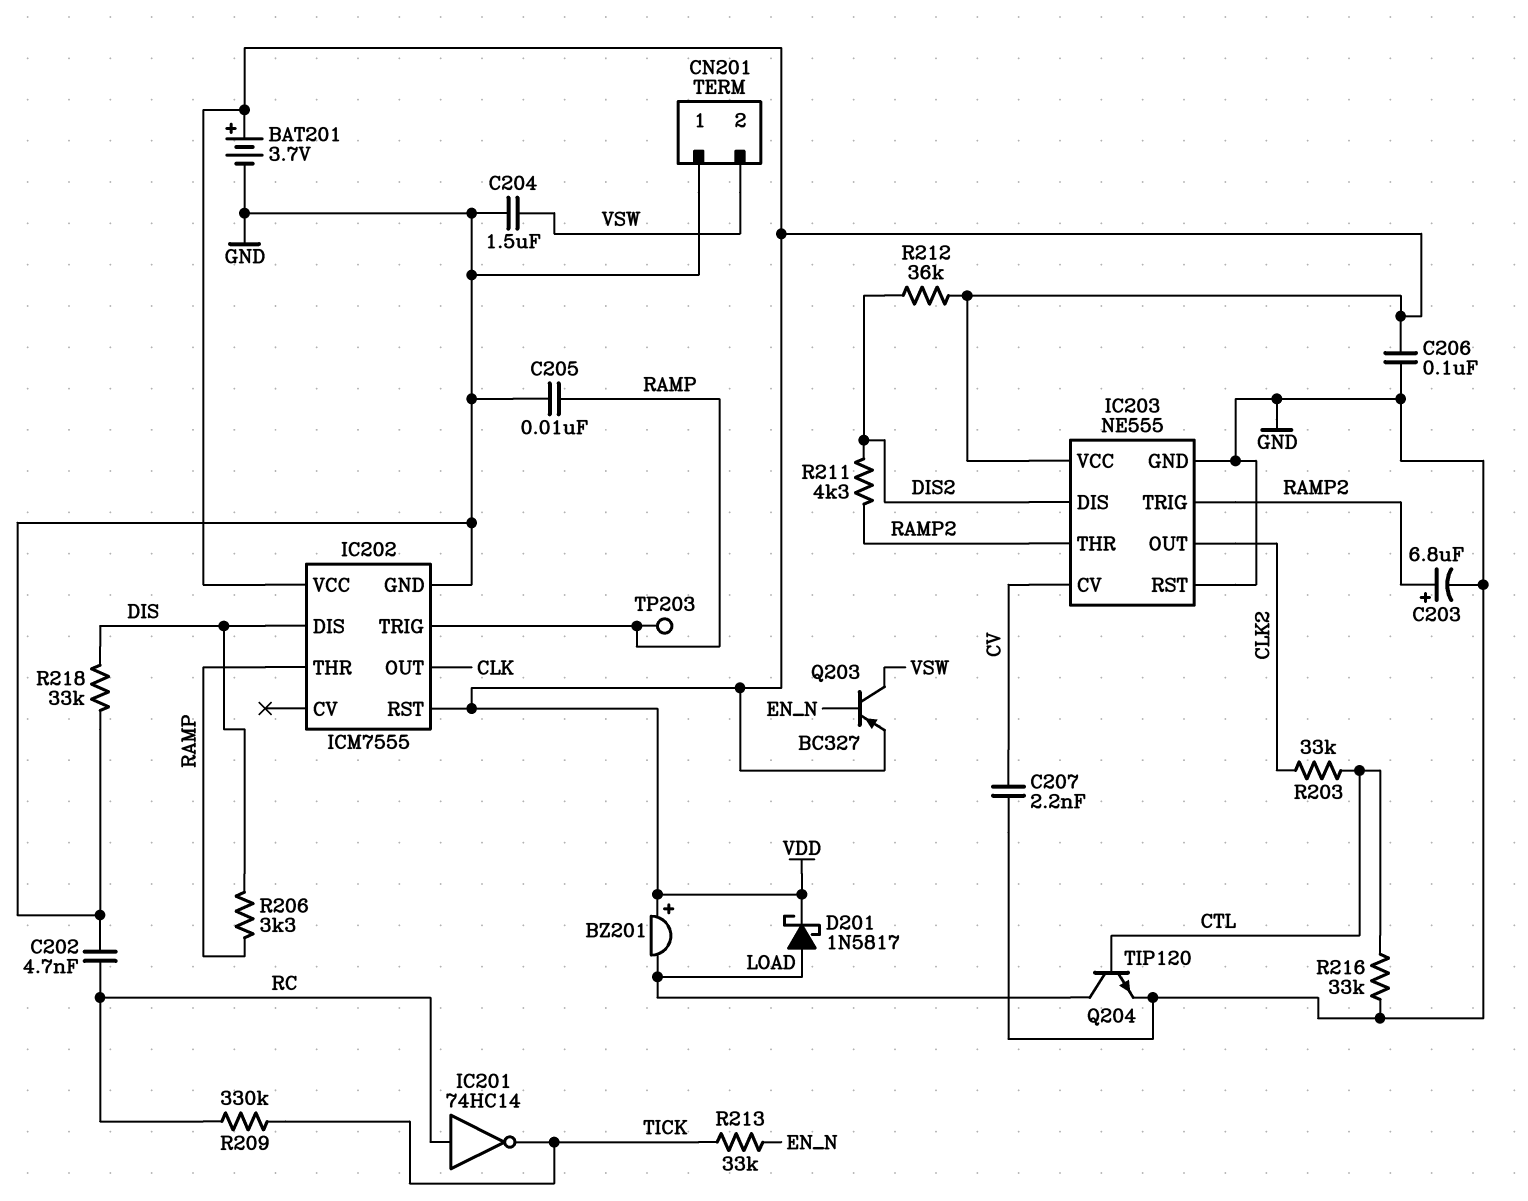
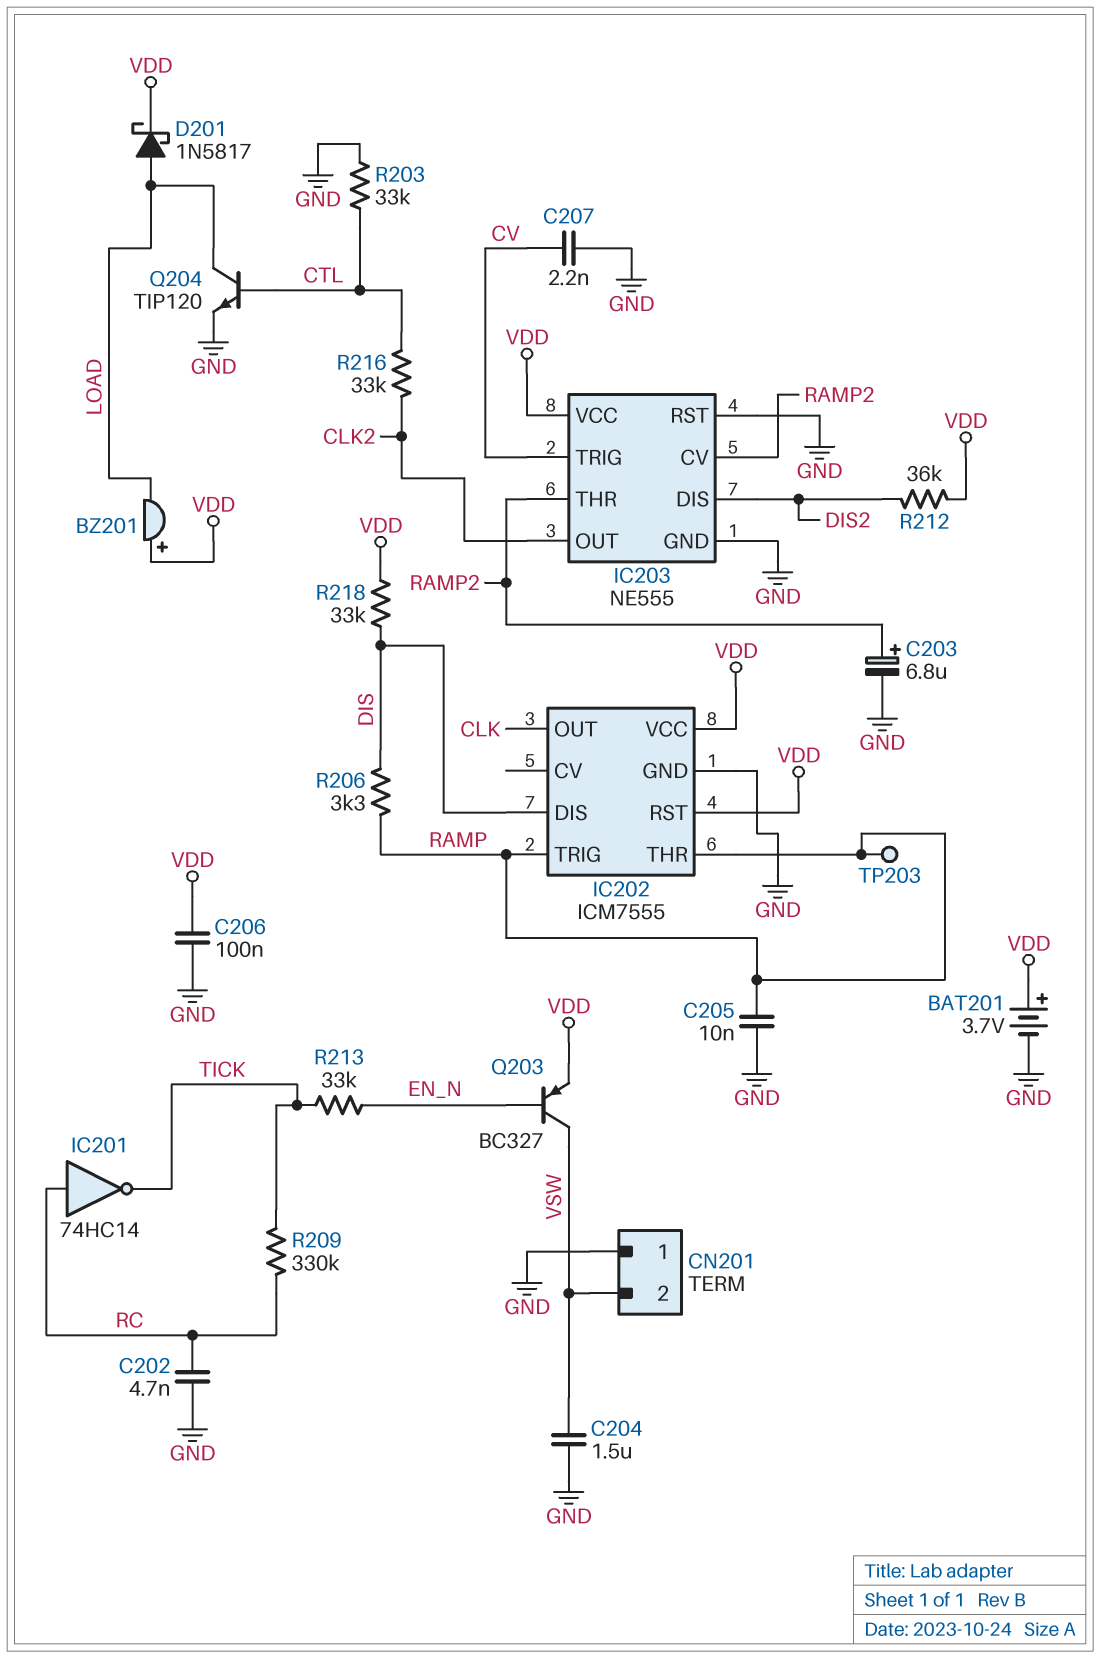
IC203 pin CV: CV -> RAMP2
IC203 pin TRIG: RAMP2 -> CV
R203: 33k (CLK2, CTL) -> 33k (CTL, GND)
R211: 4.3k (DIS2, RAMP2) -> none
R216: 33k (CTL, GND) -> 33k (CLK2, CTL)
R218: 33k (DIS, GND) -> 33k (DIS, VDD)

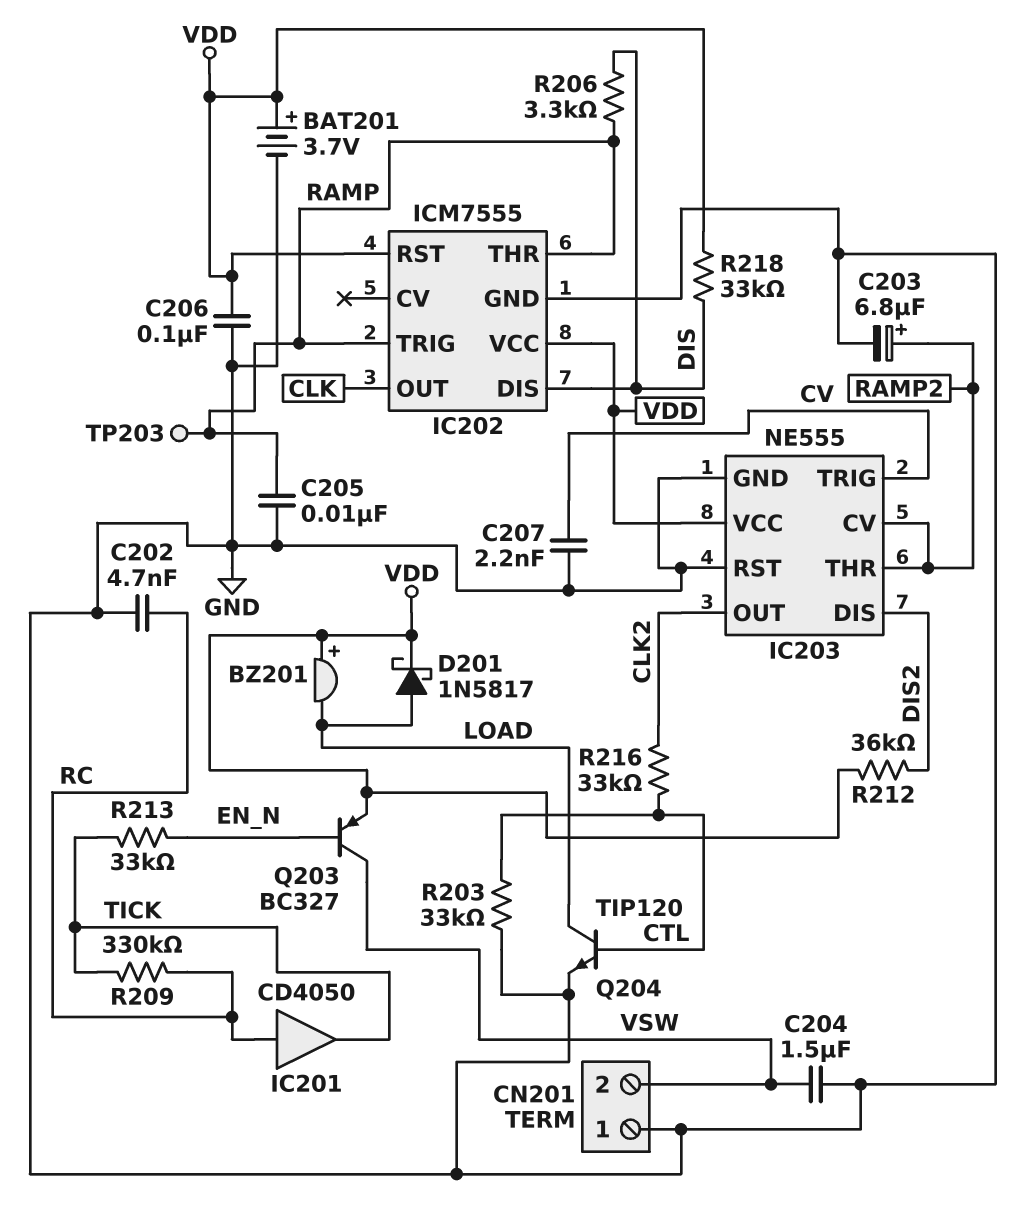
IC201: NOT 74HC14 (in RC, out TICK) -> buffer CD4050 (in RC, out TICK)

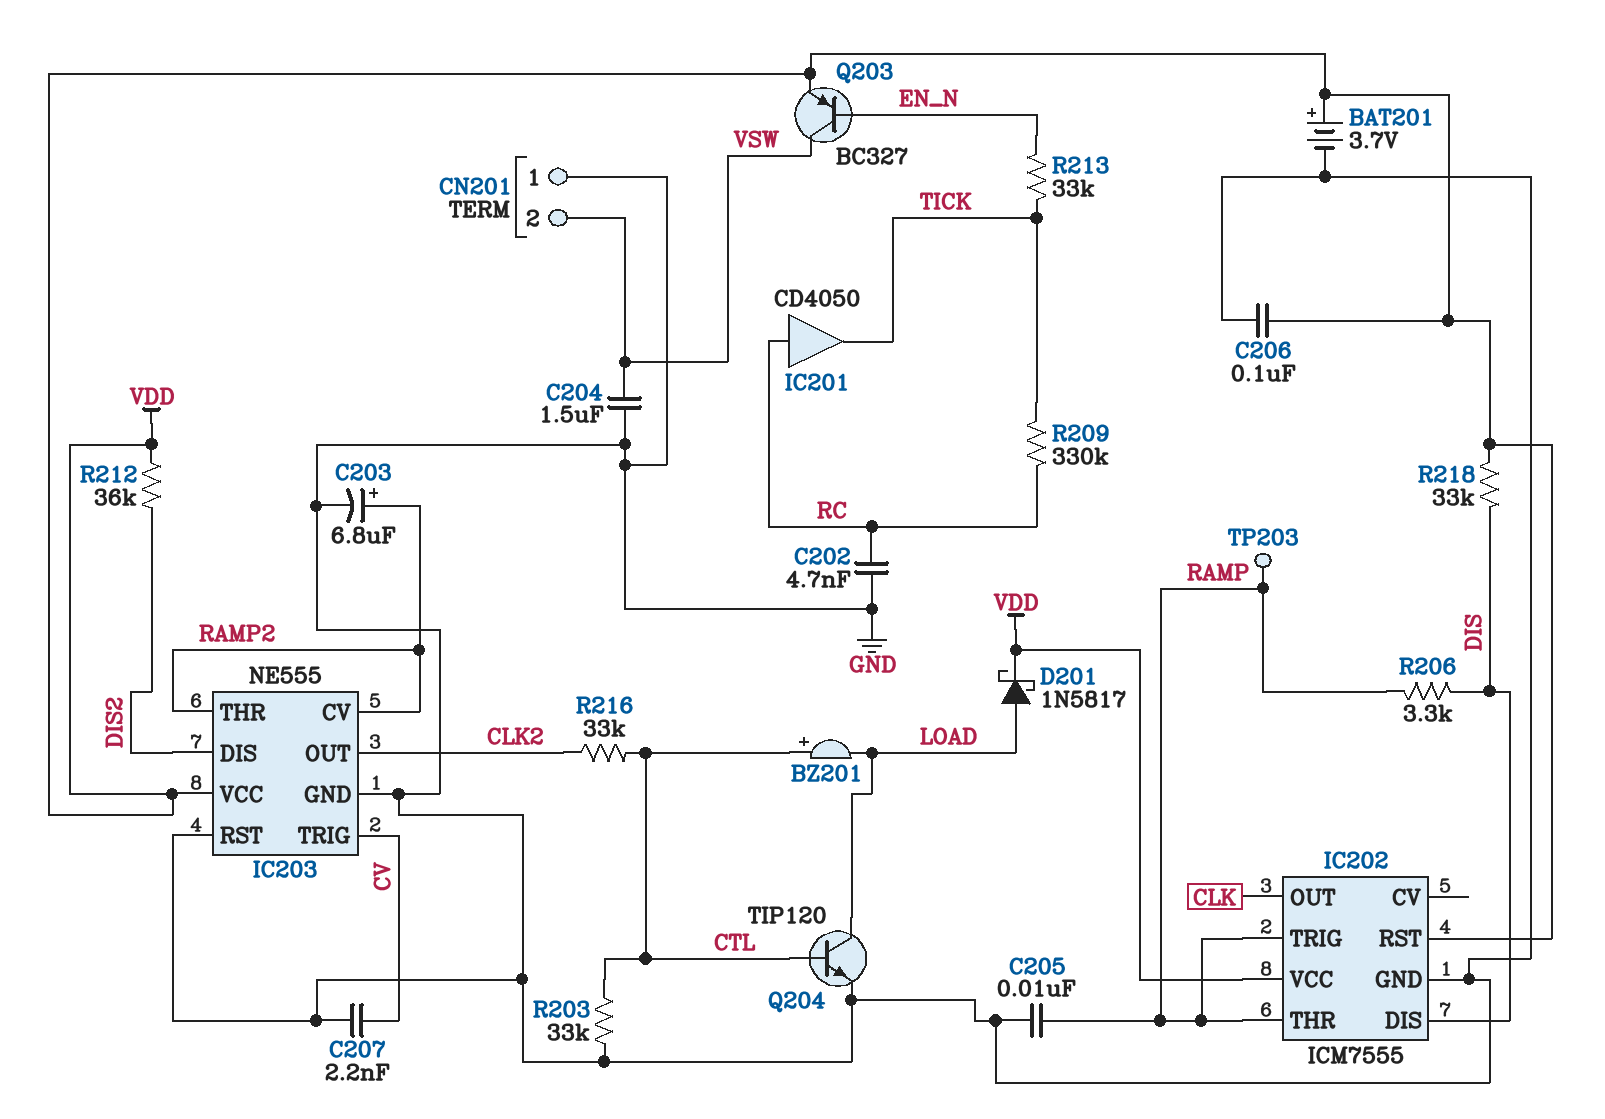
BZ201: buzzer (plus VDD, minus LOAD) -> buzzer (plus CTL, minus LOAD)

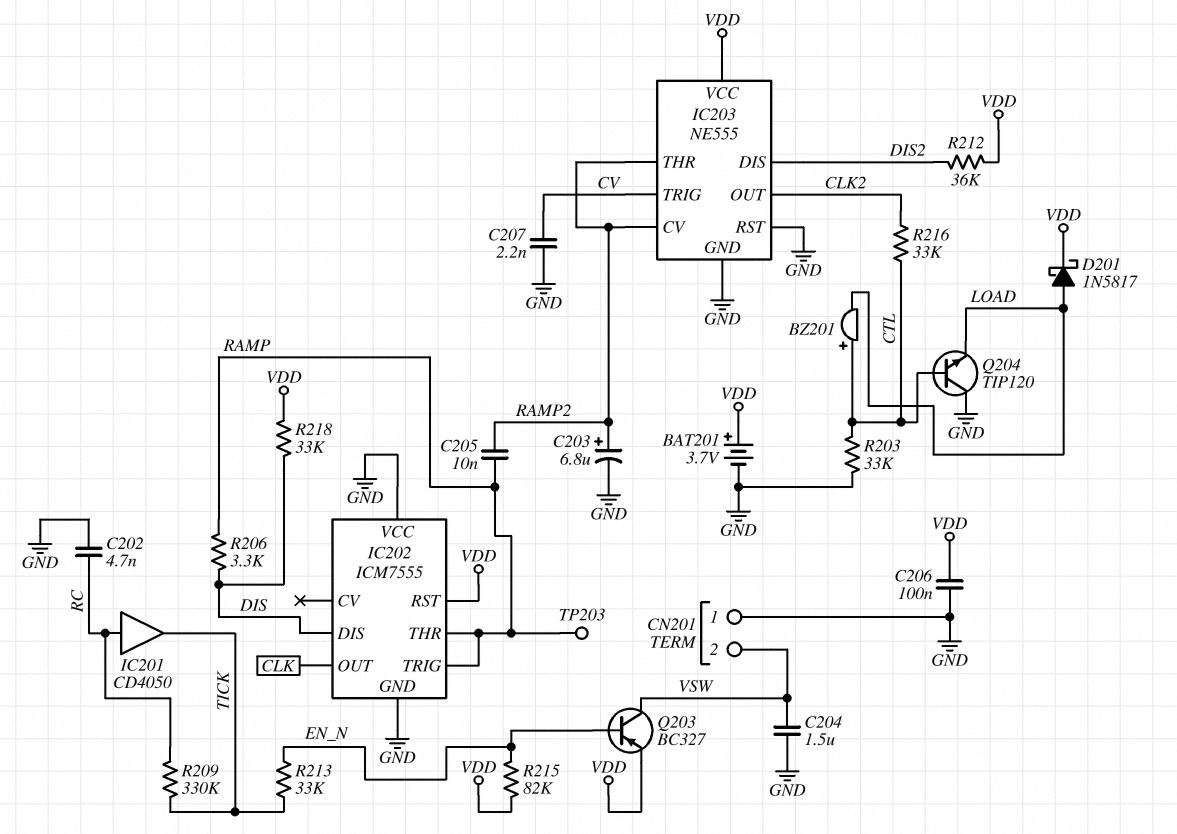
C205: 10nF (GND, RAMP) -> 10nF (RAMP, RAMP2)
IC202 pin VCC: VDD -> GND
Q204: NPN TIP120 (B CTL, C LOAD, E GND) -> NPN TIP120 (B CTL, C GND, E LOAD)
R215: none -> 82k (EN_N, VDD)

